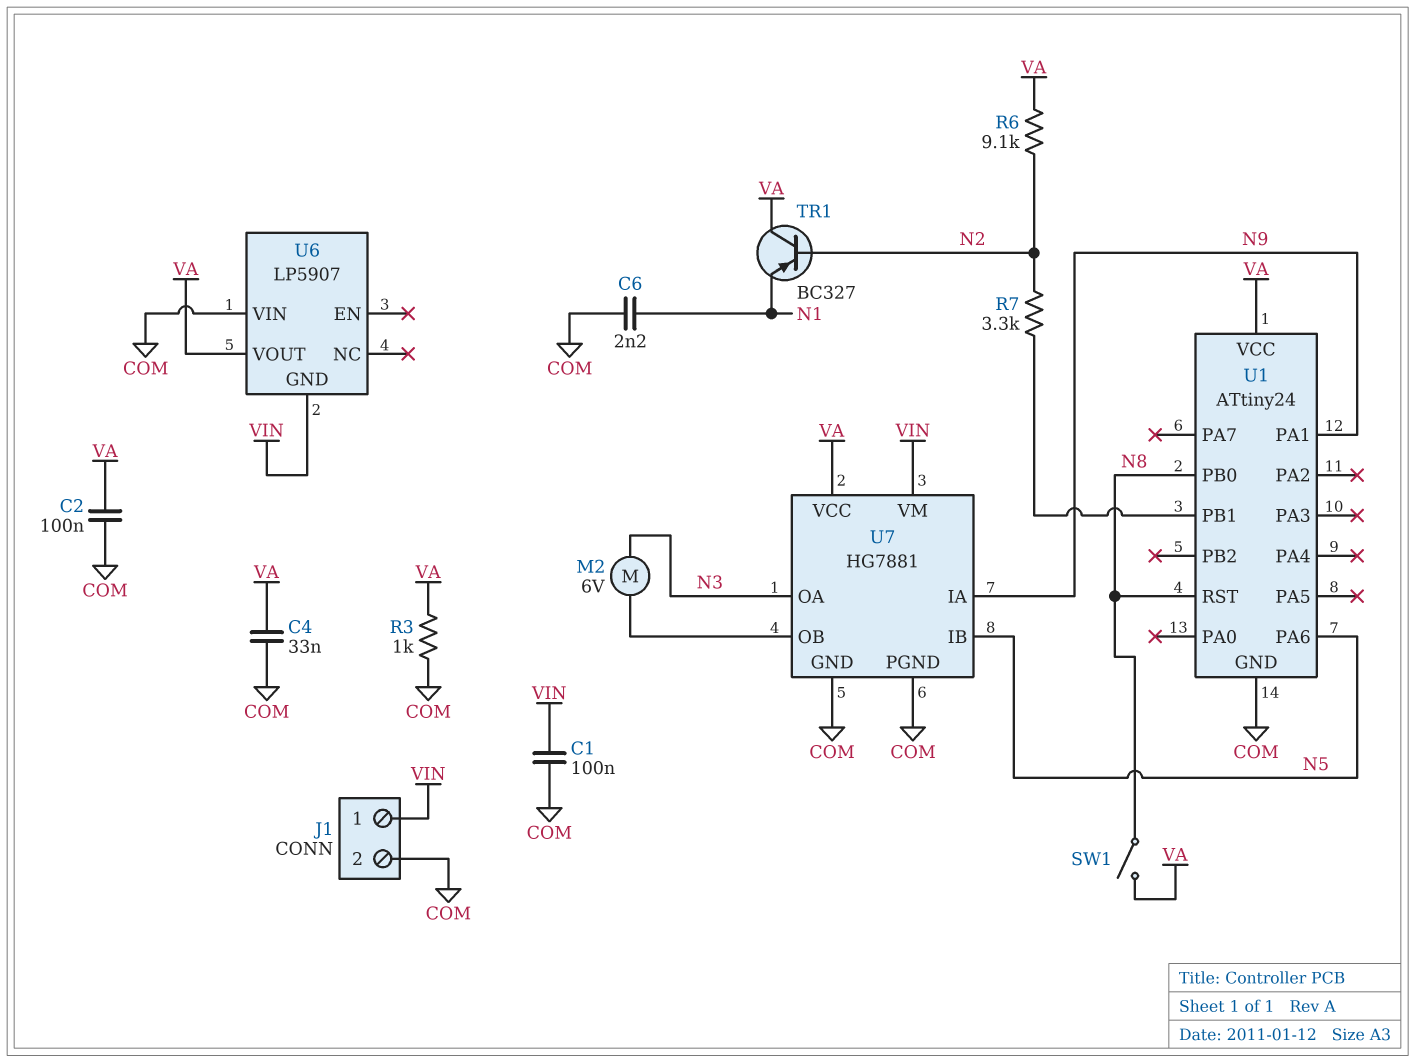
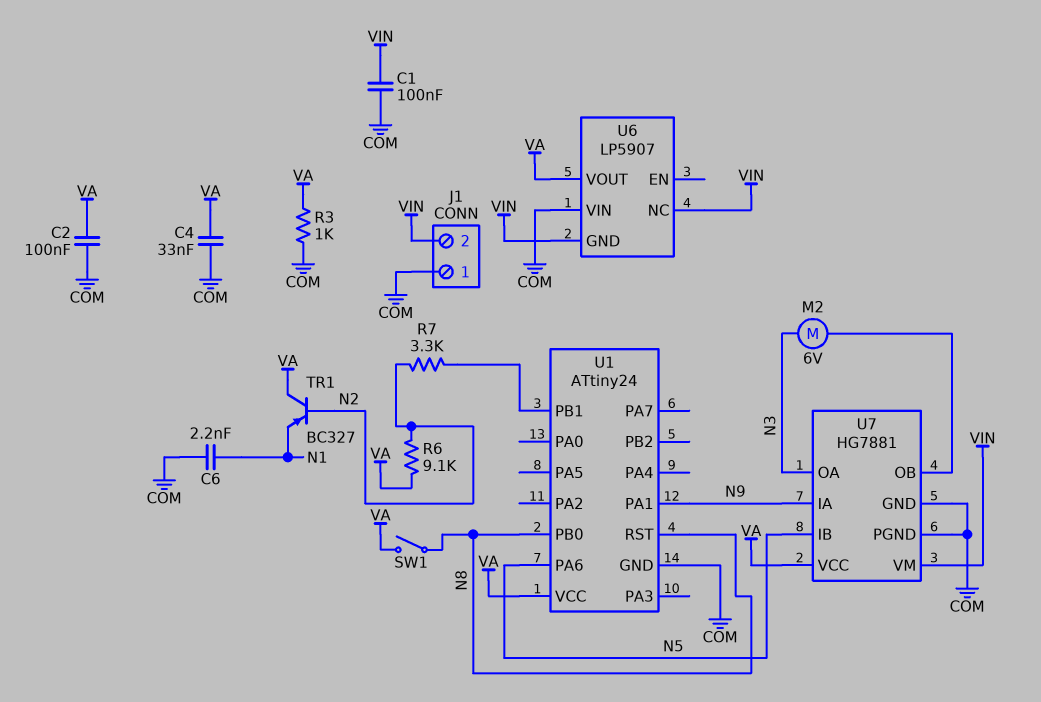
J1 pin 1: VIN -> COM
J1 pin 2: COM -> VIN
U6 pin NC: none -> VIN

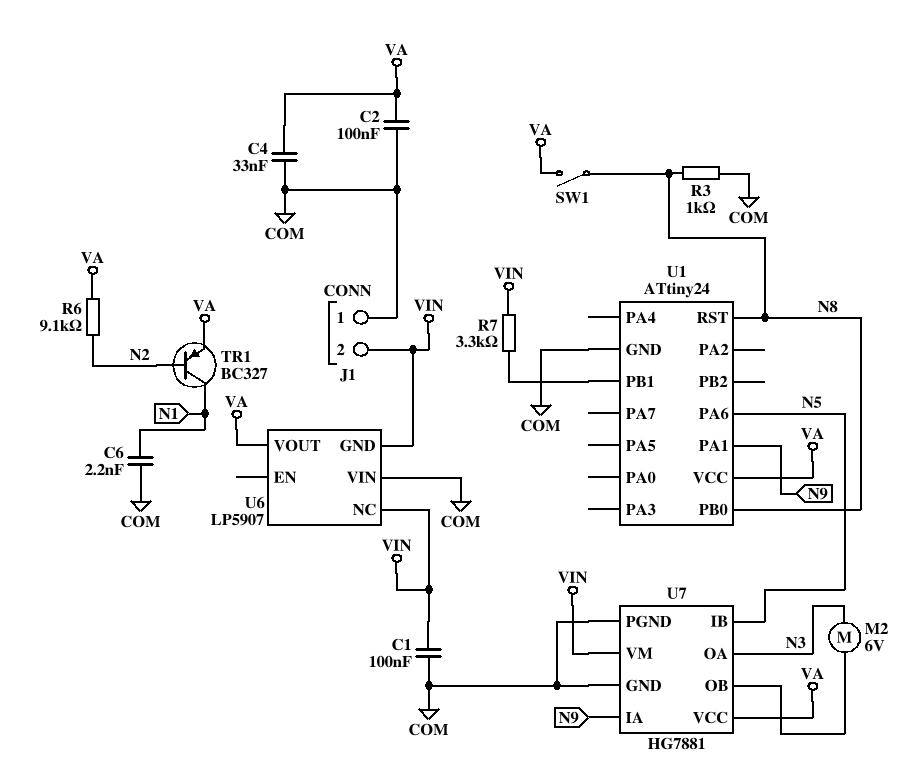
R3: 1k (COM, VA) -> 1k (COM, N8)
R7: 3.3k (N2, U1/PB1) -> 3.3k (U1/PB1, VIN)
TR1: PNP BC327 (B N2, C VA, E N1) -> PNP BC327 (B N2, C N1, E VA)

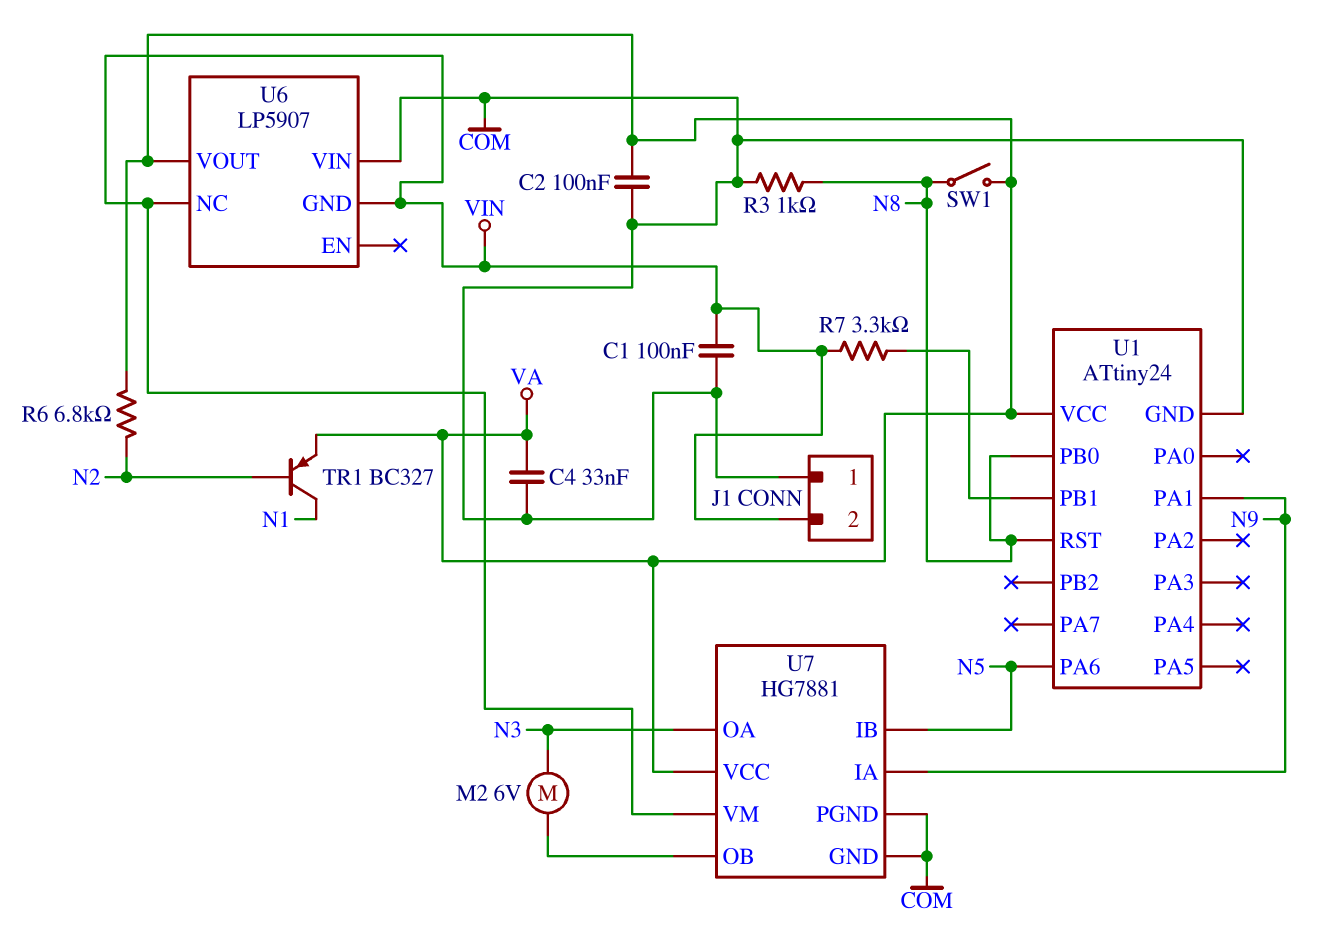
C6: 2.2nF (COM, N1) -> none
R6: 9.1k (N2, VA) -> 6.8k (N2, VA)

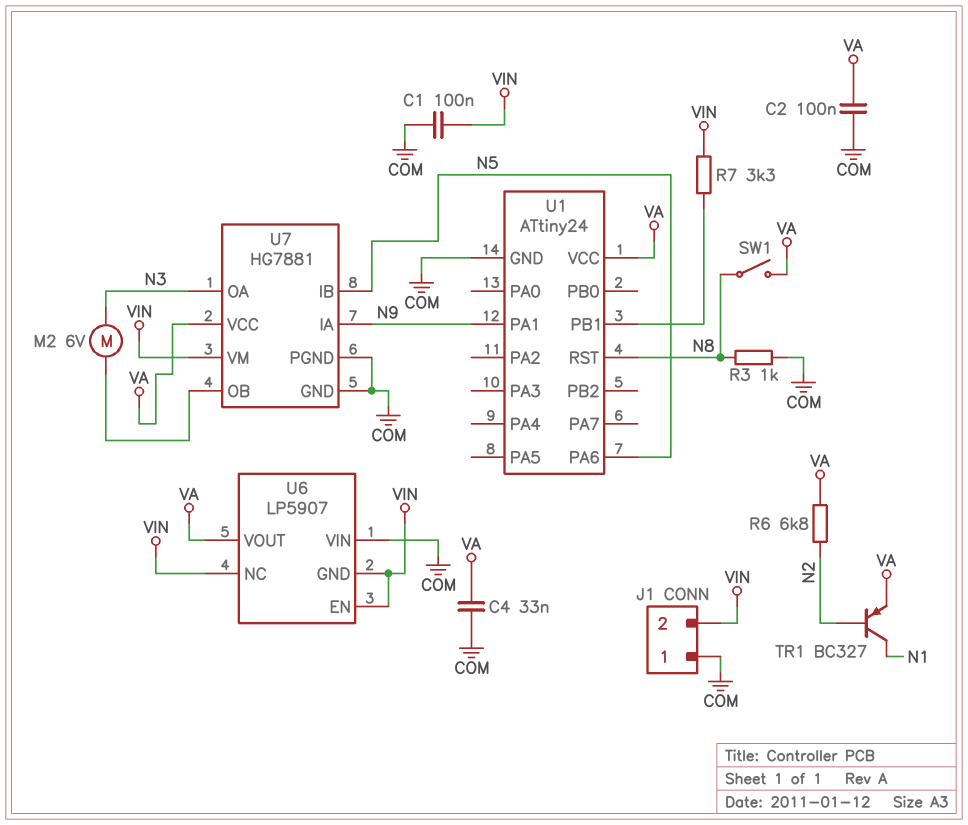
U1 pin PB0: N8 -> none
U6 pin EN: none -> VIN

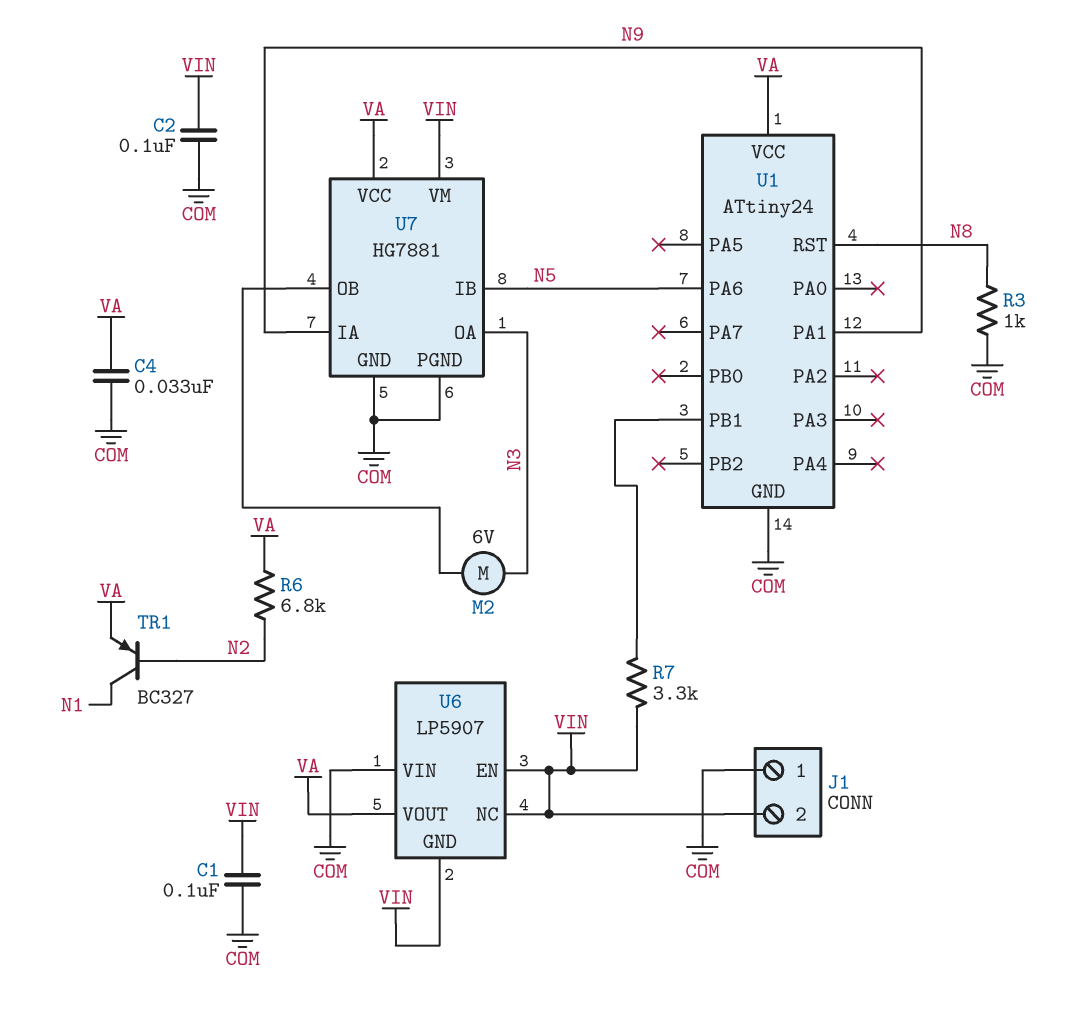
C2: 100nF (COM, VA) -> 100nF (COM, VIN)
SW1: switch (N8, VA) -> none

